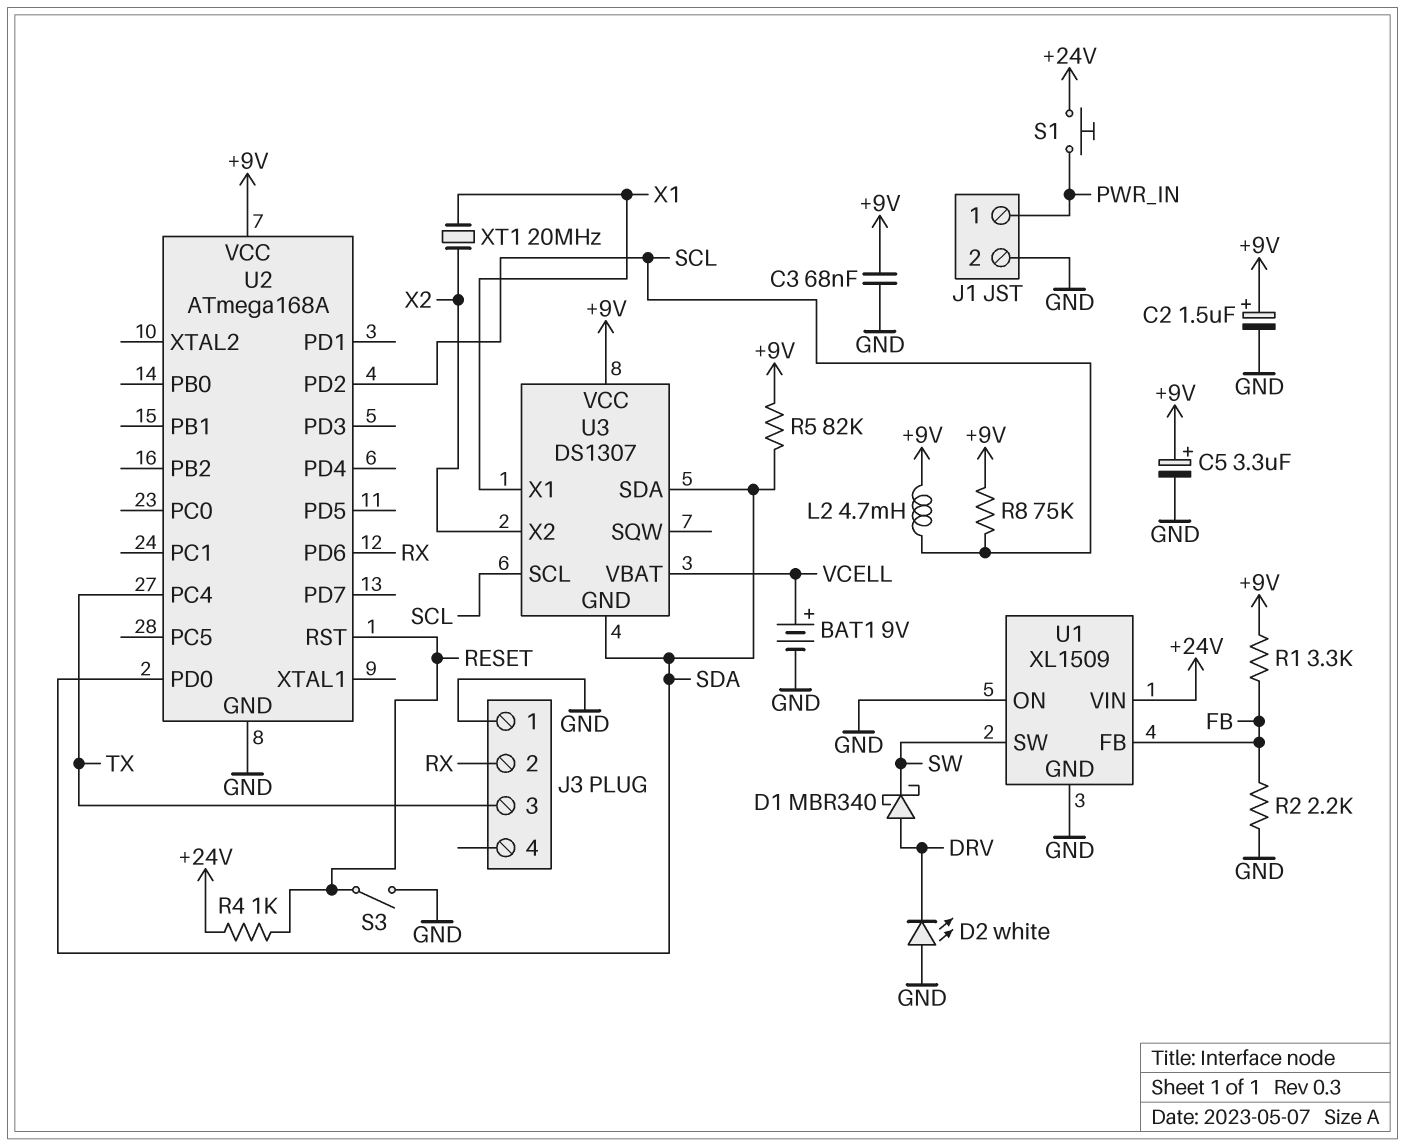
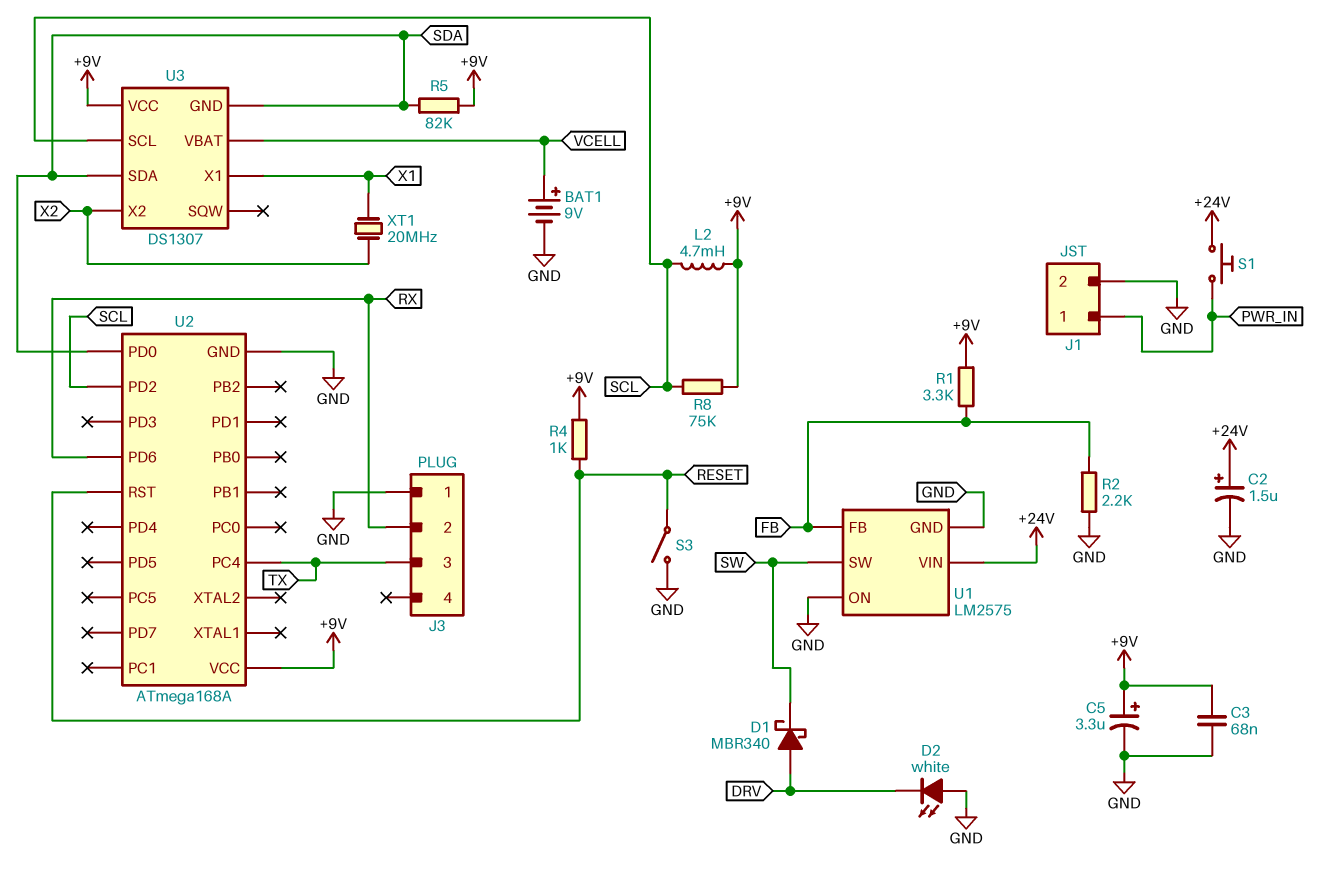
C2: 1.5uF (plus +9V, minus GND) -> 1.5uF (plus +24V, minus GND)
R4: 1k (+24V, RESET) -> 1k (+9V, RESET)
U1: XL1509 -> LM2575

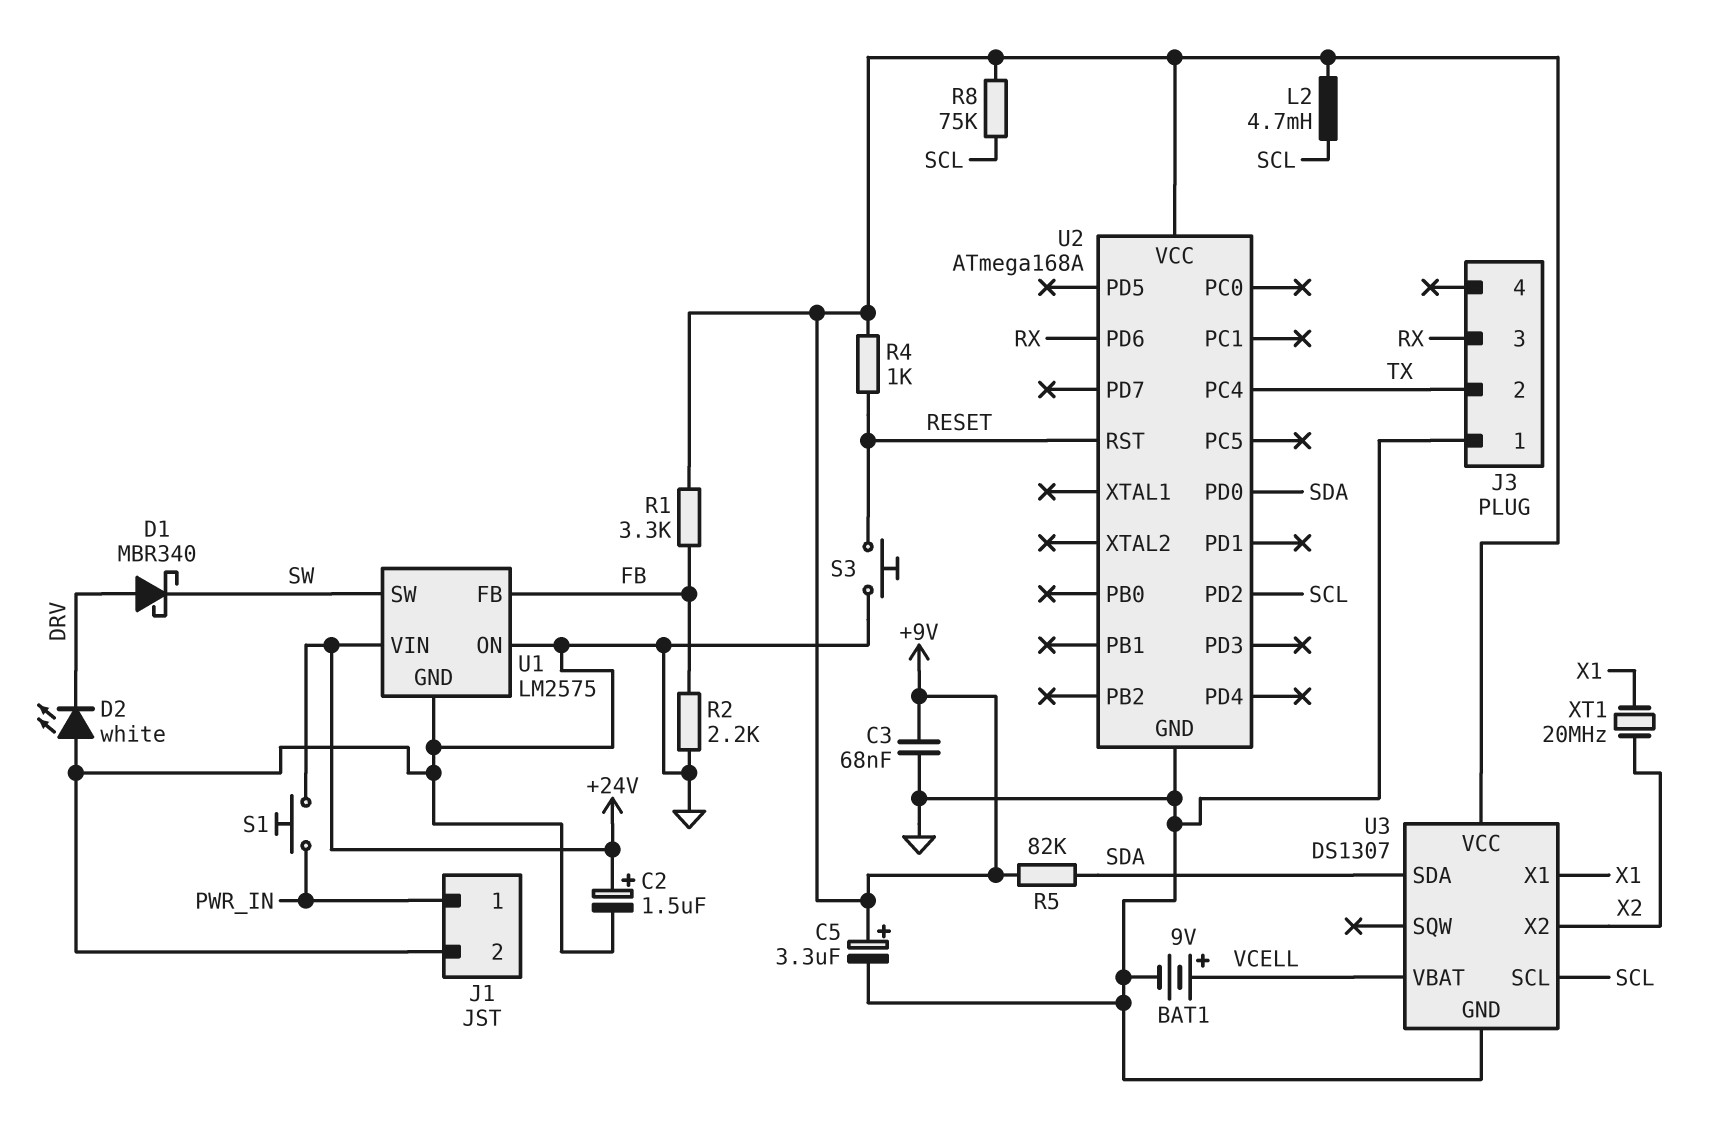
J3 pin 2: RX -> TX
J3 pin 3: TX -> RX
S3: switch (GND, RESET) -> button (GND, RESET)
U3 pin GND: SDA -> GND

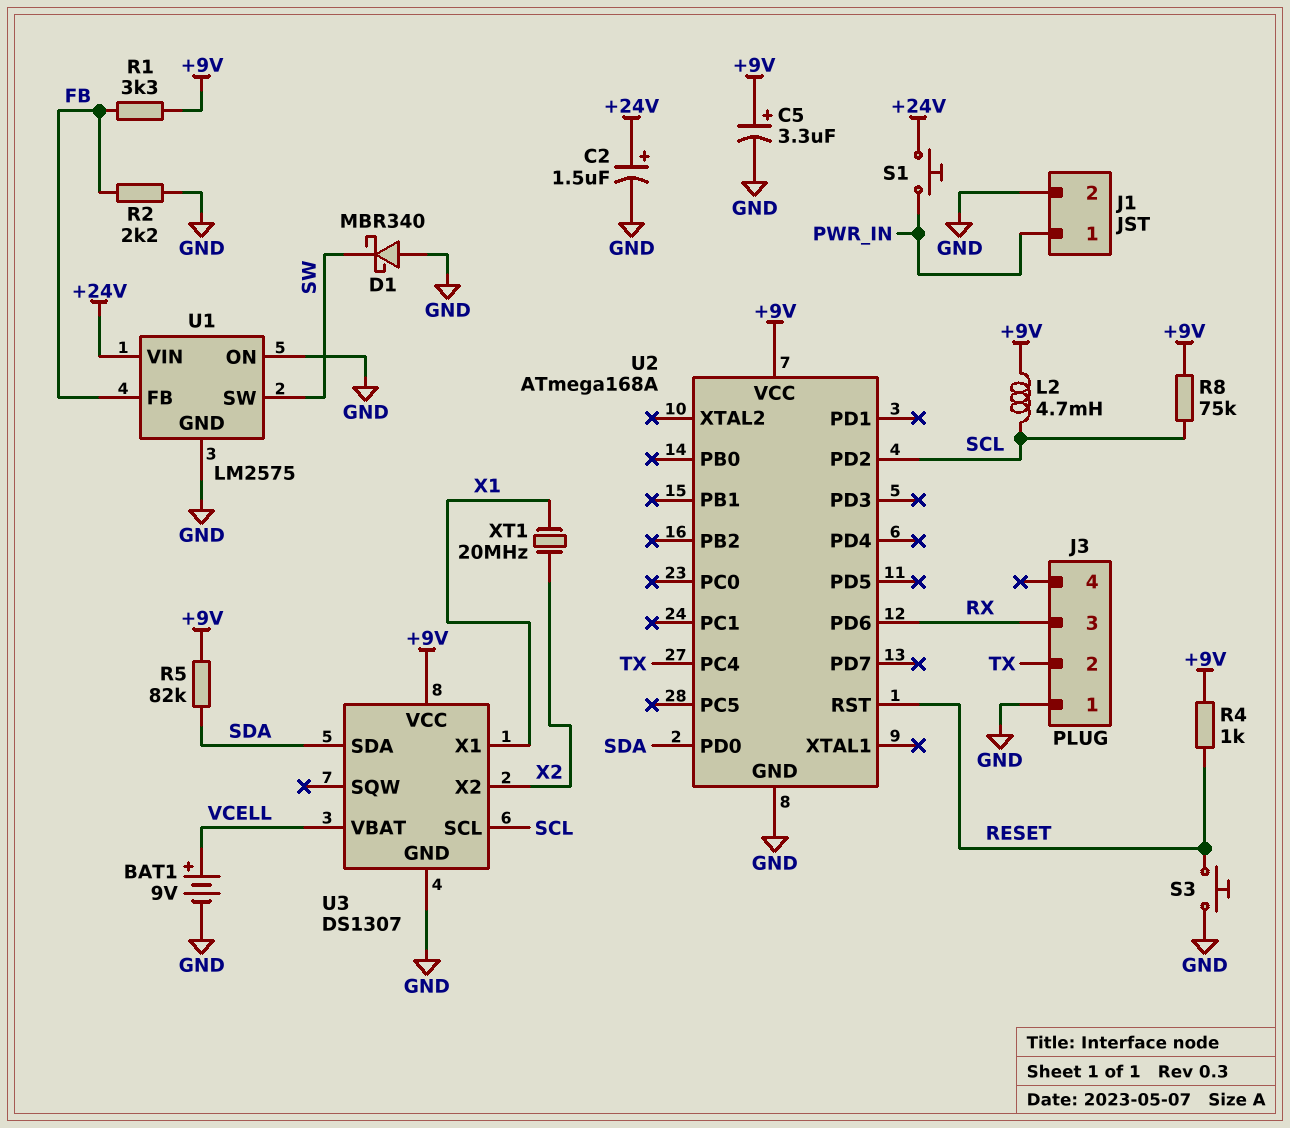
C3: 68nF (+9V, GND) -> none
D1: schottky MBR340 (A DRV, K SW) -> schottky MBR340 (A GND, K SW)
D2: LED white (A GND, K DRV) -> none

